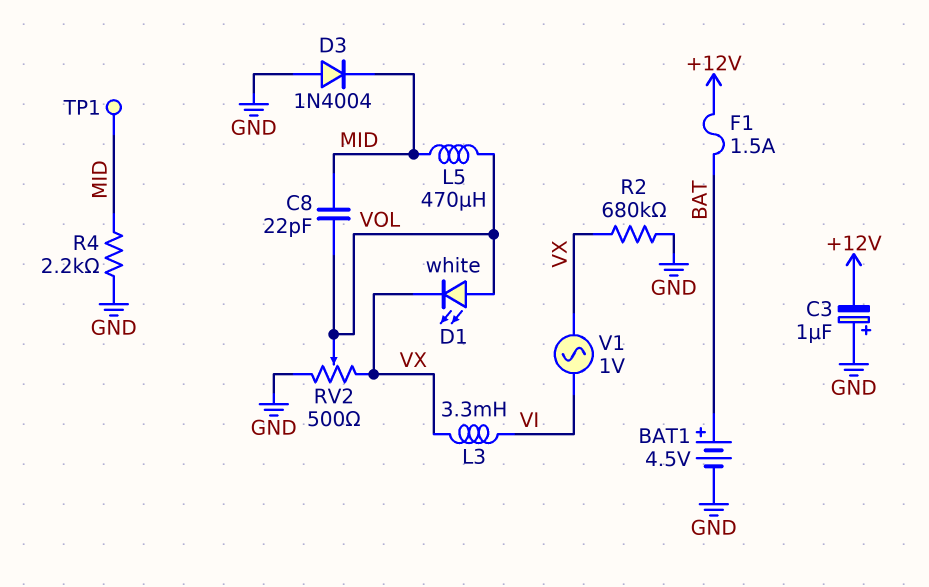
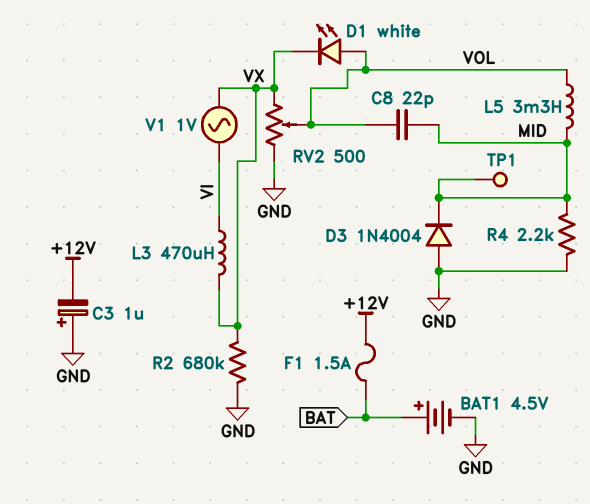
L3: 3.3mH (VI, VX) -> 470uH (VI, VX)
L5: 470uH (MID, VOL) -> 3.3mH (MID, VOL)

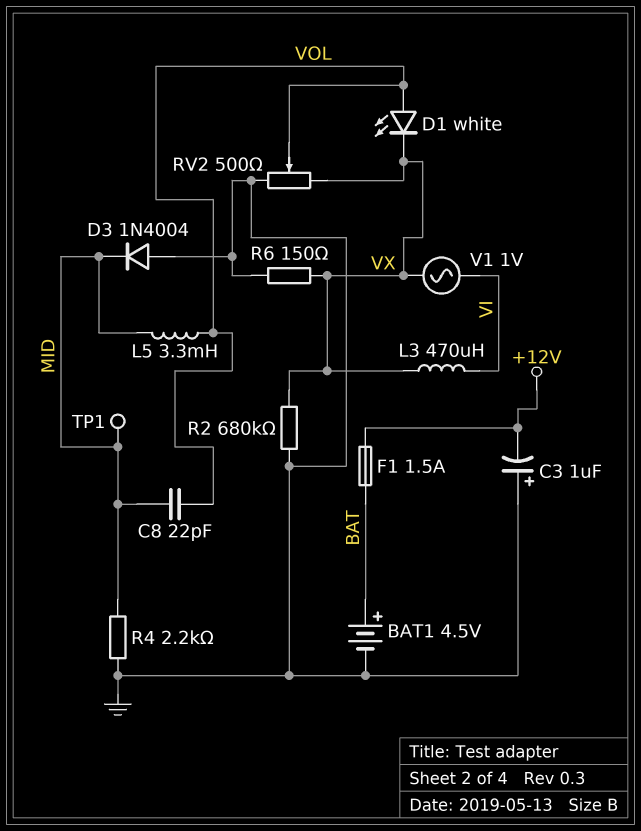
R6: none -> 150 (GND, VX)

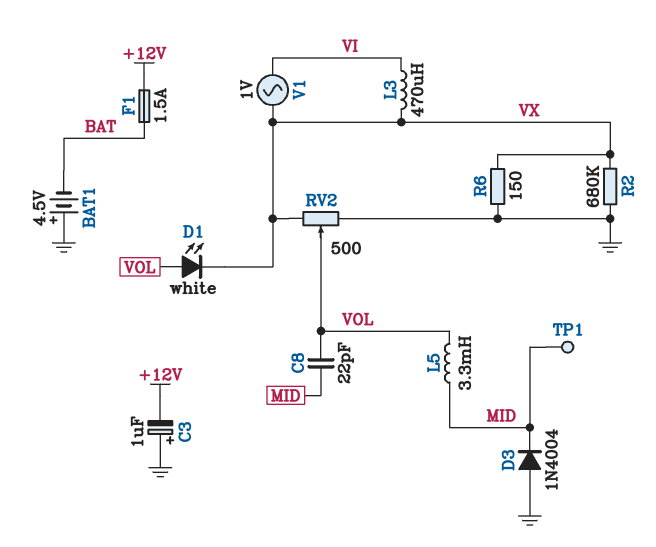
BAT1: 4.5V (plus BAT, minus GND) -> 4.5V (plus GND, minus BAT)
R4: 2.2k (GND, MID) -> none

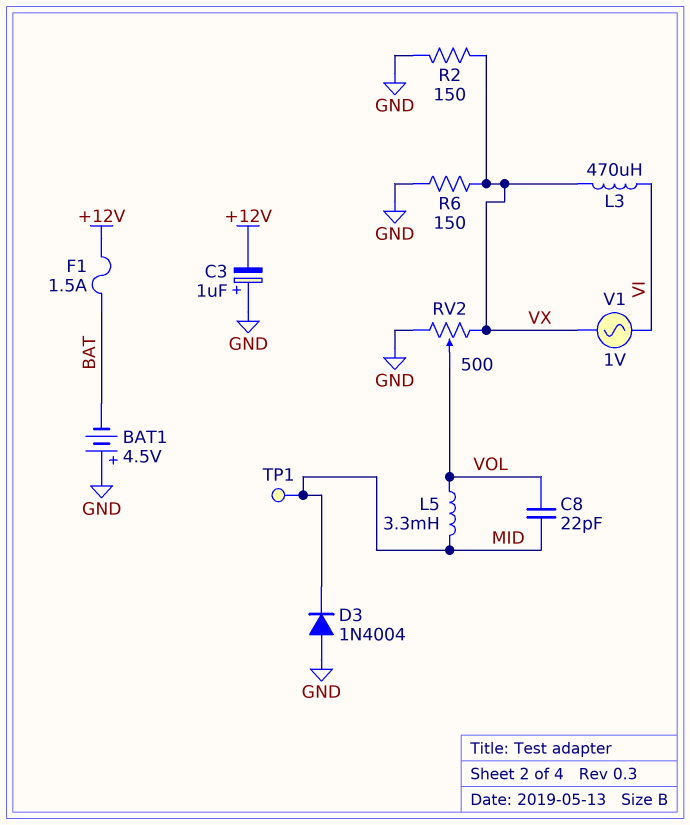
D1: LED white (A VOL, K VX) -> none
R2: 680k (GND, VX) -> 150 (GND, VX)

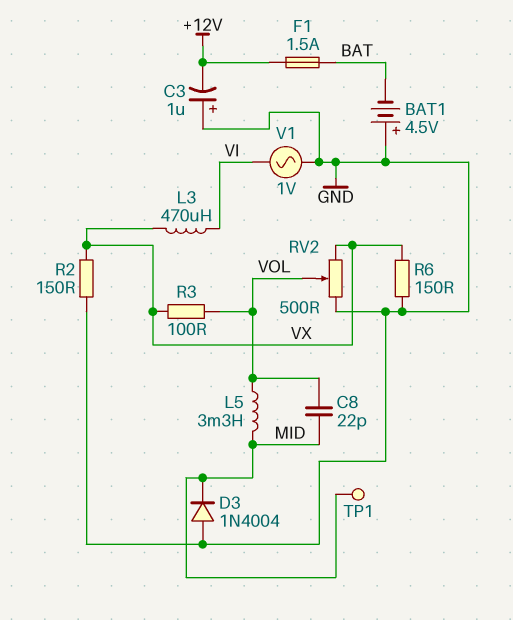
R3: none -> 100 (VOL, VX)
V1: AC 1V (VI, VX) -> AC 1V (GND, VI)

